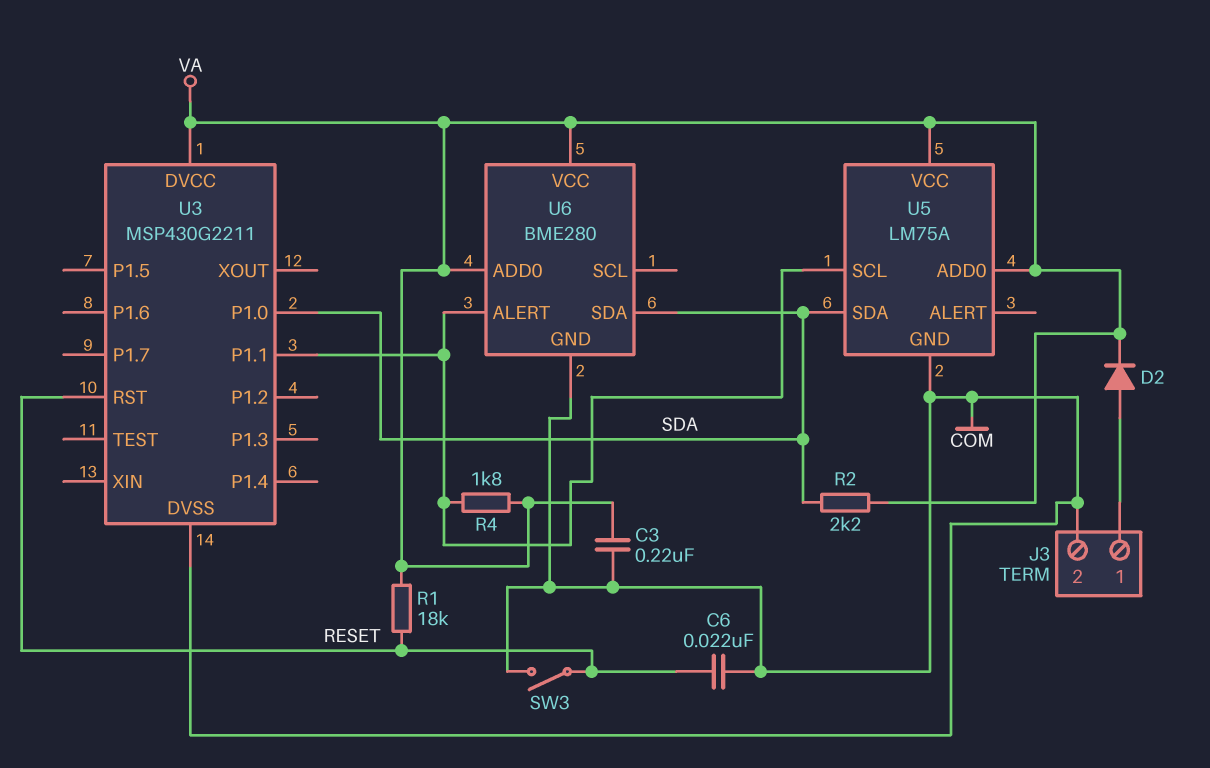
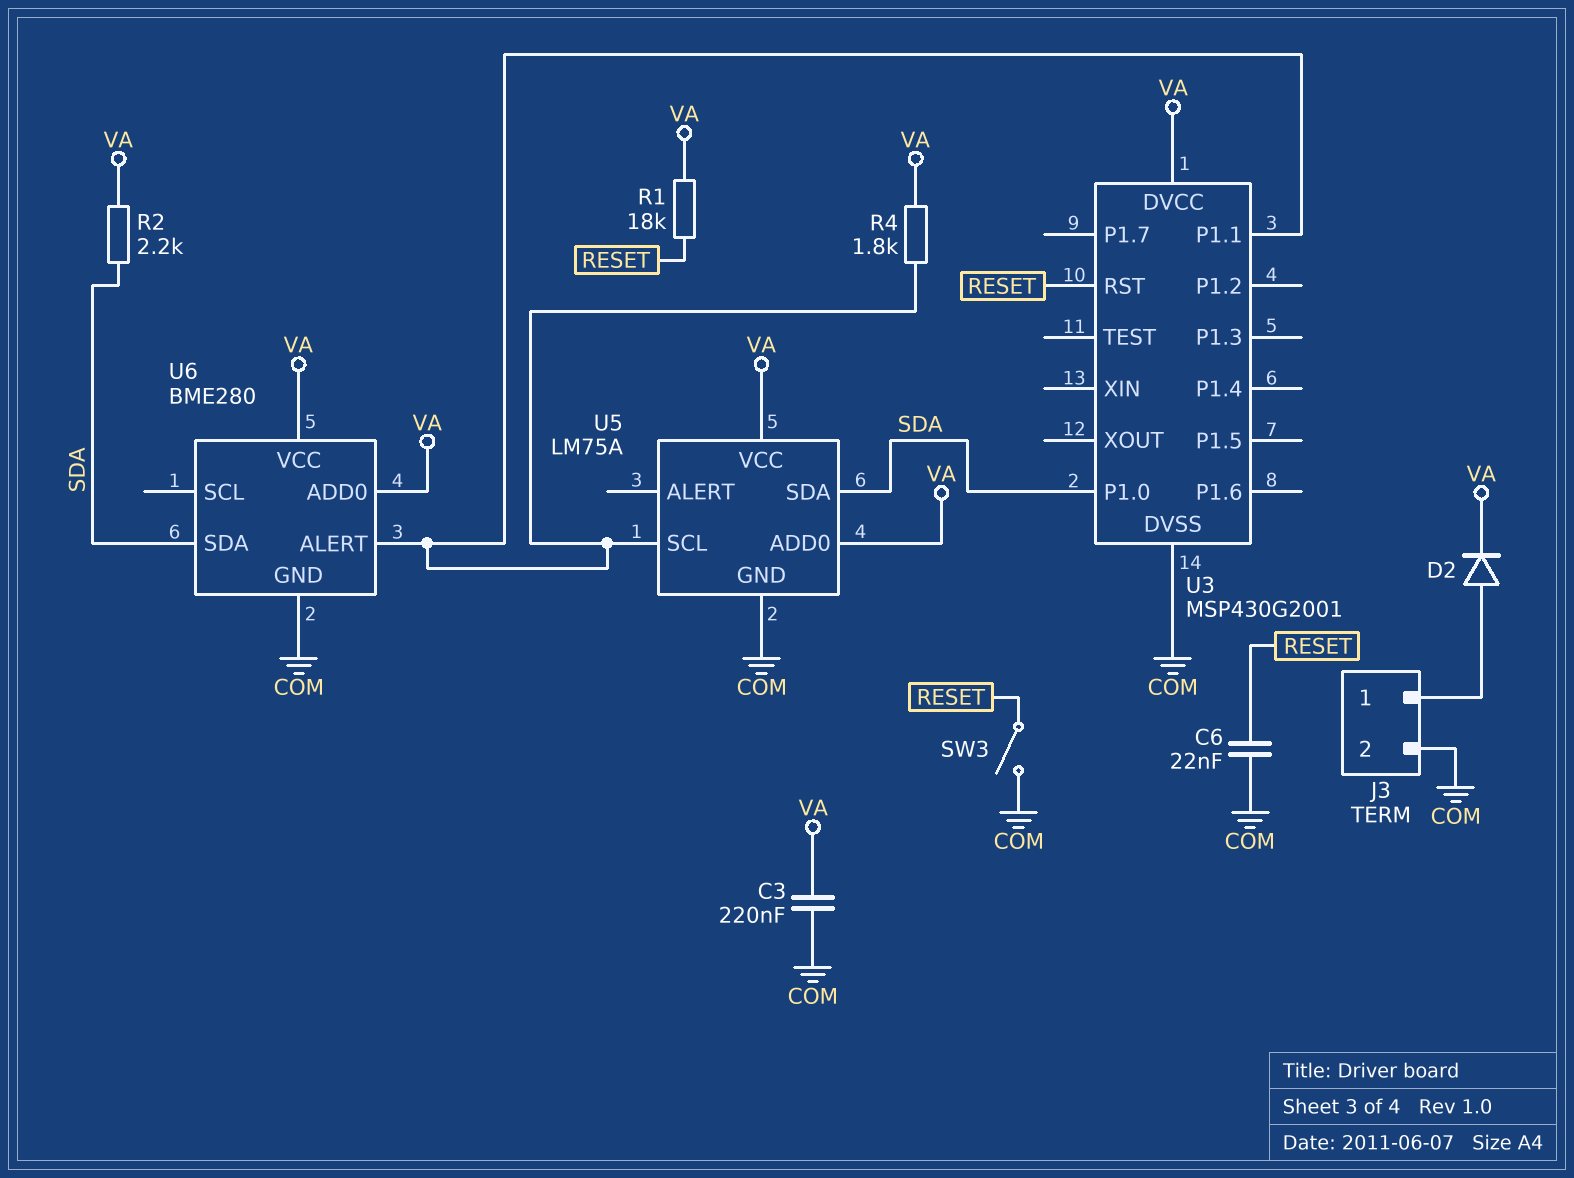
U3: MSP430G2211 -> MSP430G2001

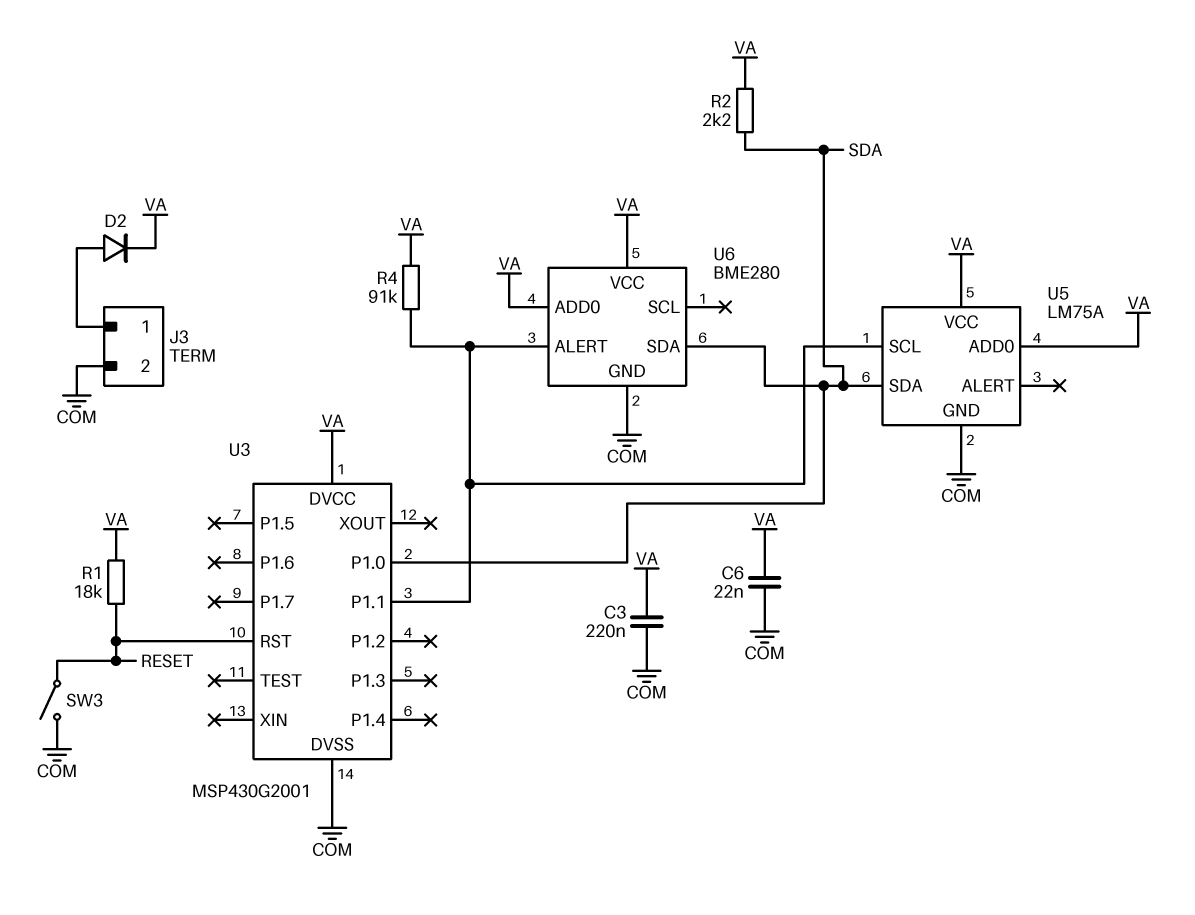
C6: 22nF (COM, RESET) -> 22nF (COM, VA)
R4: 1.8k (U3/P1.1, VA) -> 91k (U3/P1.1, VA)

